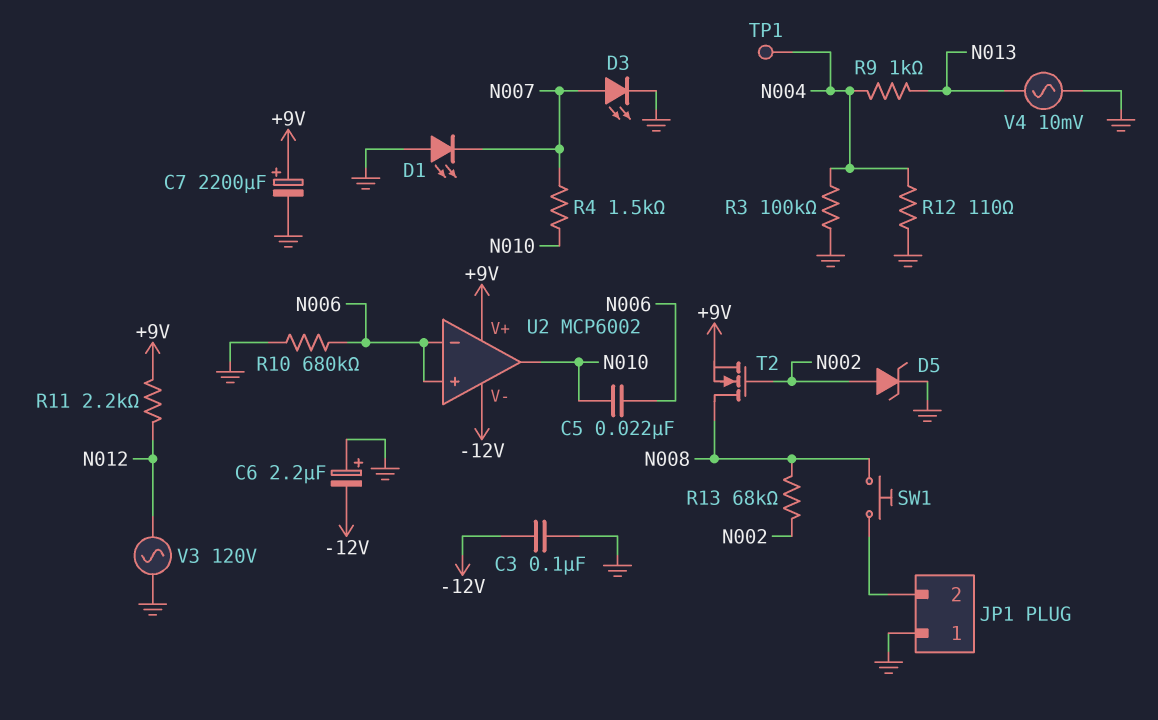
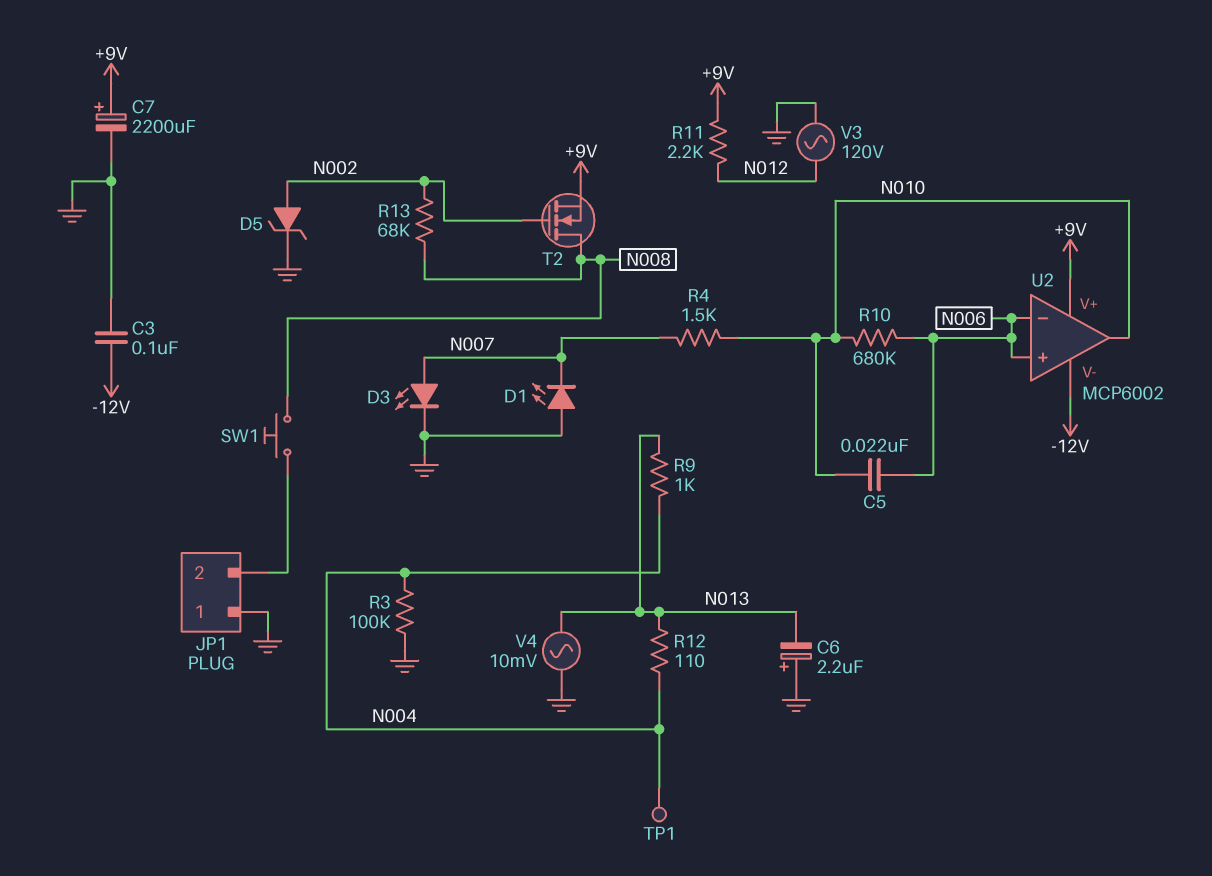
C6: 2.2uF (plus GND, minus -12V) -> 2.2uF (plus GND, minus N013)
R10: 680k (GND, N006) -> 680k (N006, N010)
R12: 110 (GND, N004) -> 110 (N004, N013)

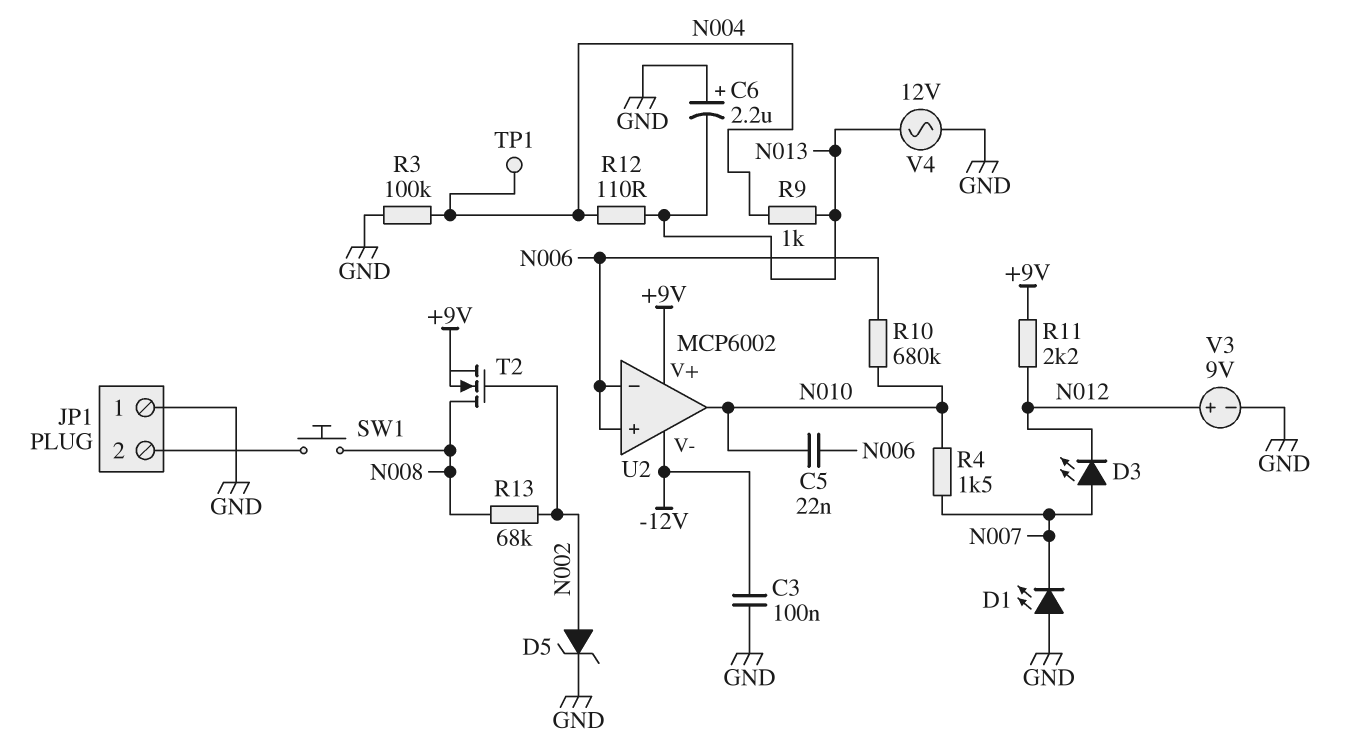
C7: 2200uF (plus +9V, minus GND) -> none
D3: LED (A N007, K GND) -> LED (A N007, K N012)
V3: AC 120V (GND, N012) -> 9V (plus N012, minus GND)
V4: AC 10mV (GND, N013) -> AC 12V (GND, N013)

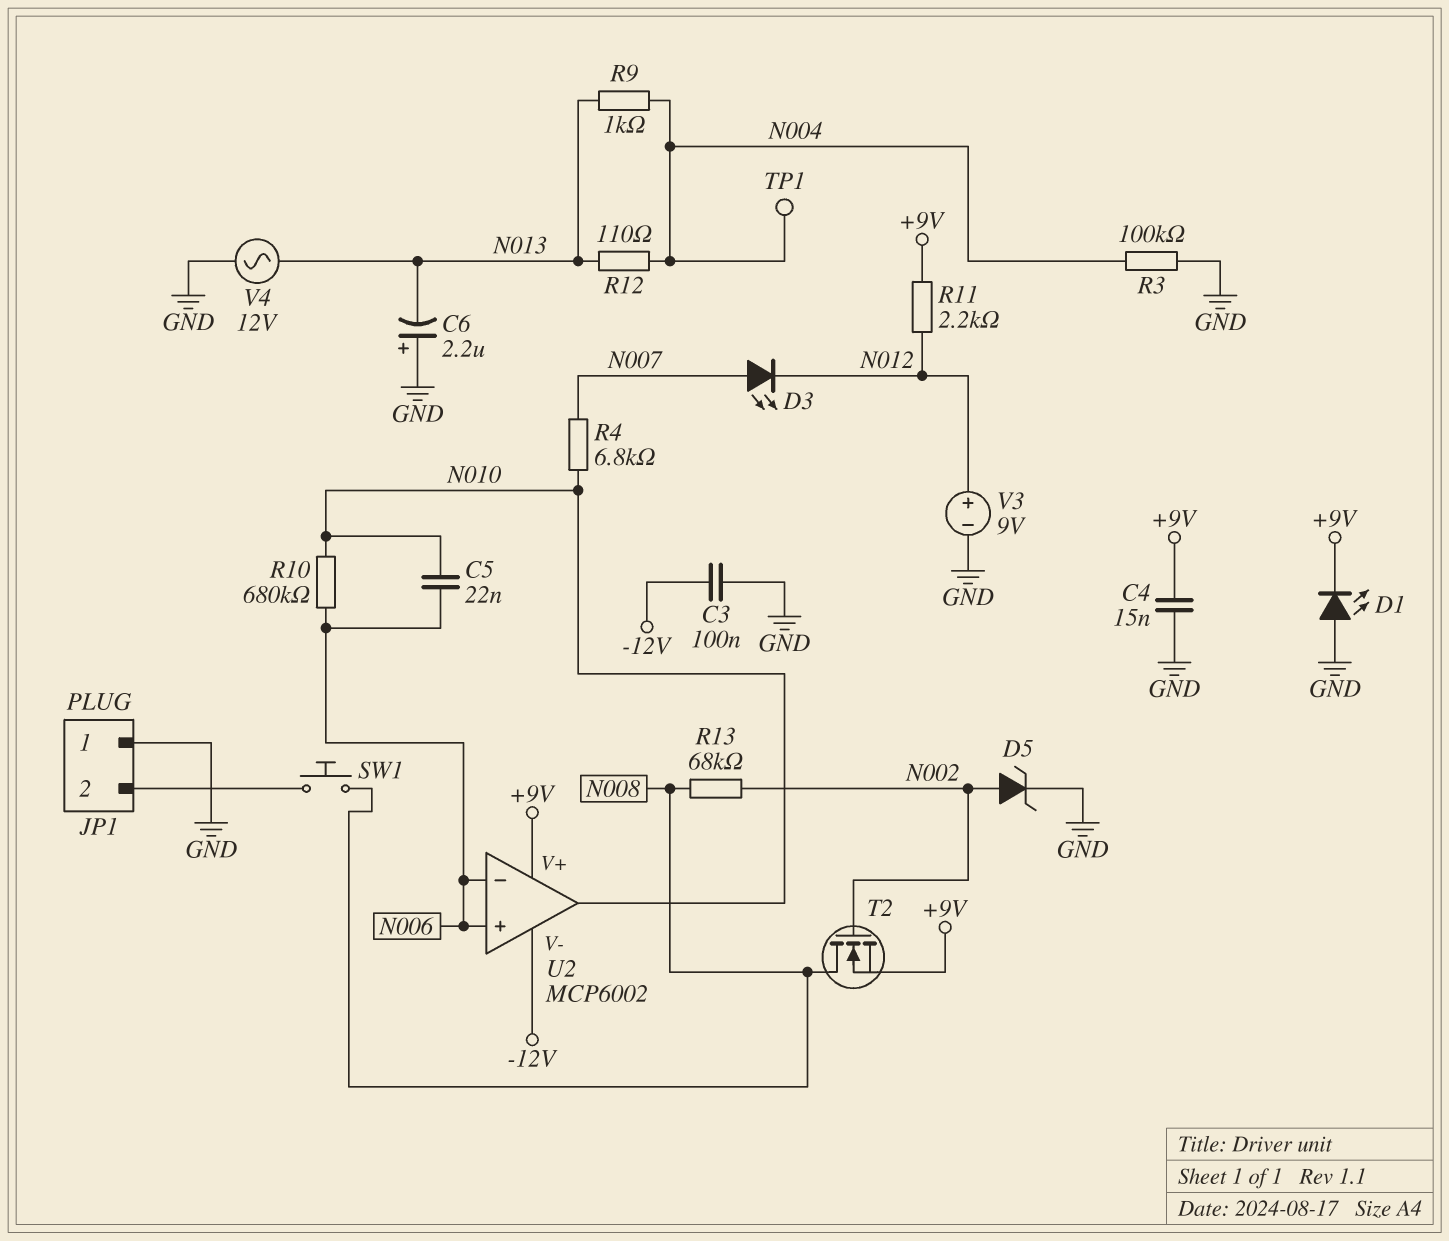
C4: none -> 15nF (+9V, GND)
D1: LED (A GND, K N007) -> LED (A GND, K +9V)
R4: 1.5k (N007, N010) -> 6.8k (N007, N010)

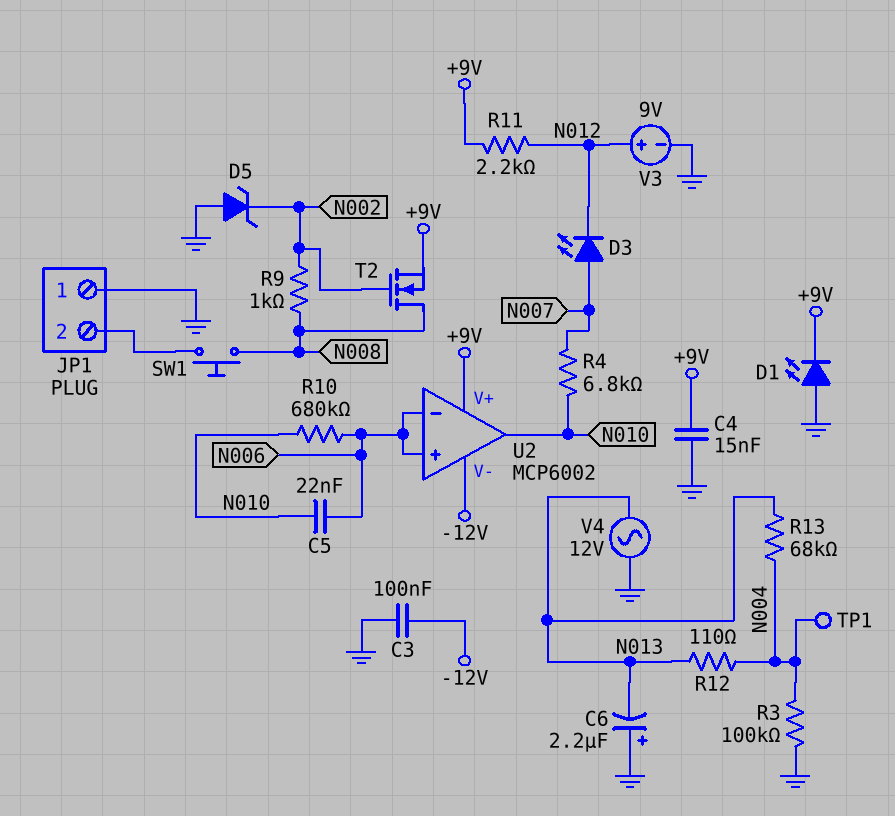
D5: zener (A N002, K GND) -> zener (A GND, K N002)
R9: 1k (N004, N013) -> 1k (N002, N008)
R13: 68k (N002, N008) -> 68k (N004, N013)

